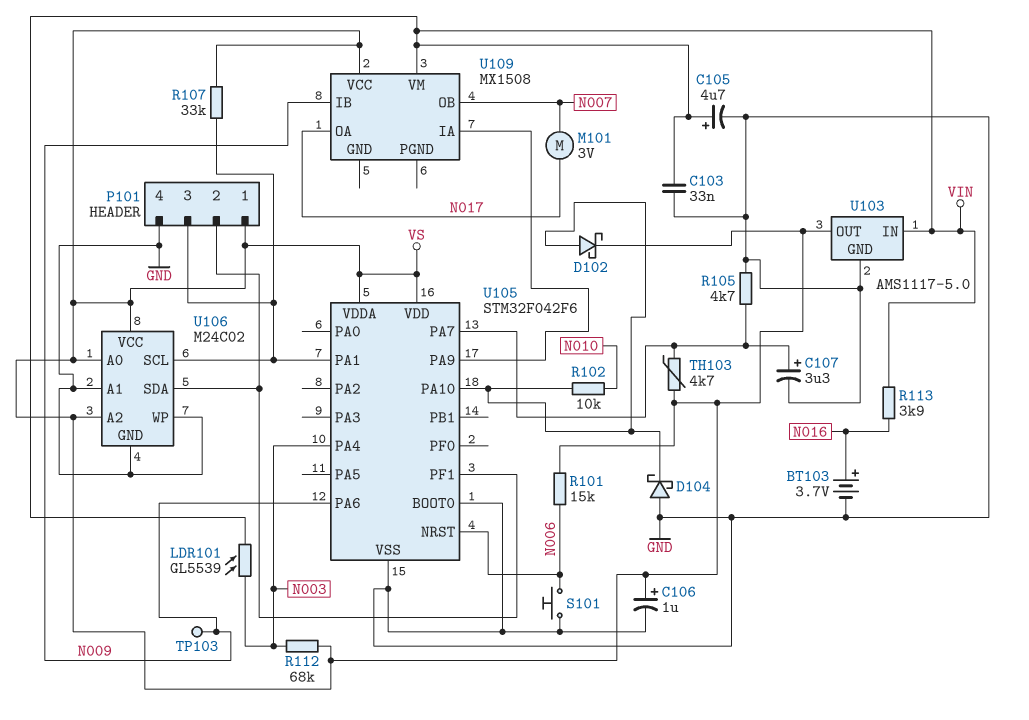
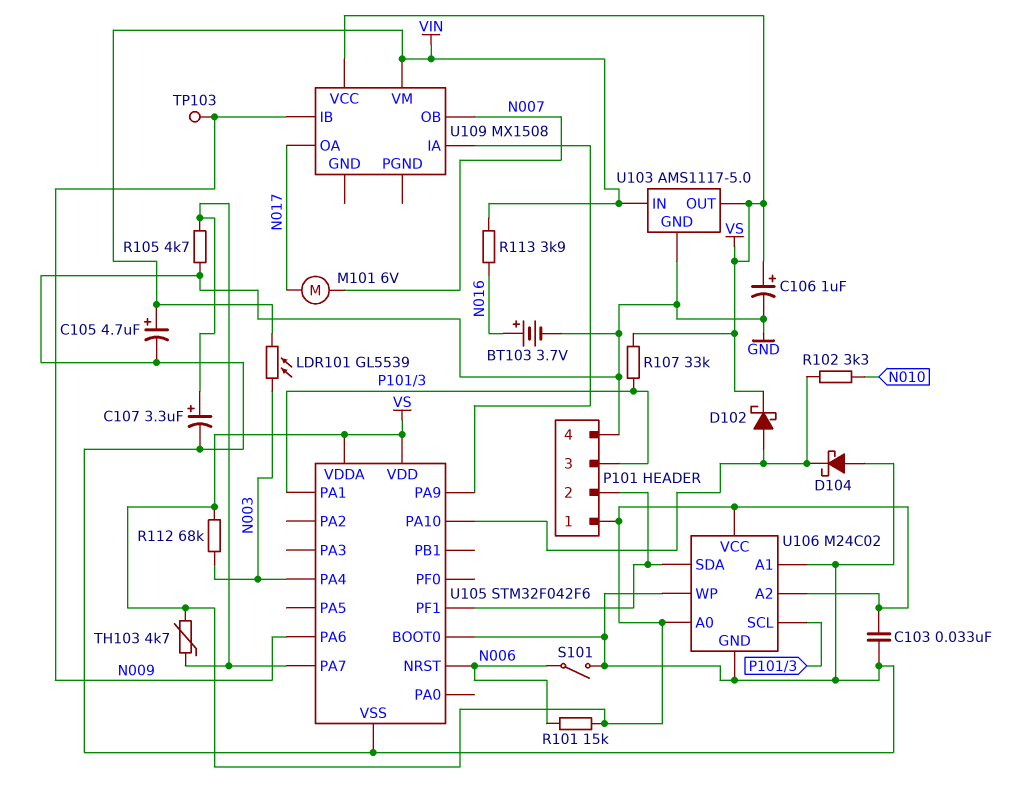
C103: 33nF (GND, VIN) -> 33nF (GND, VS)
M101: motor 3V (N007, N017) -> motor 6V (N007, N017)
R102: 10k (N010, U105/PA10) -> 3.3k (N010, U105/PA10)
S101: button (GND, N006) -> switch (GND, N006)

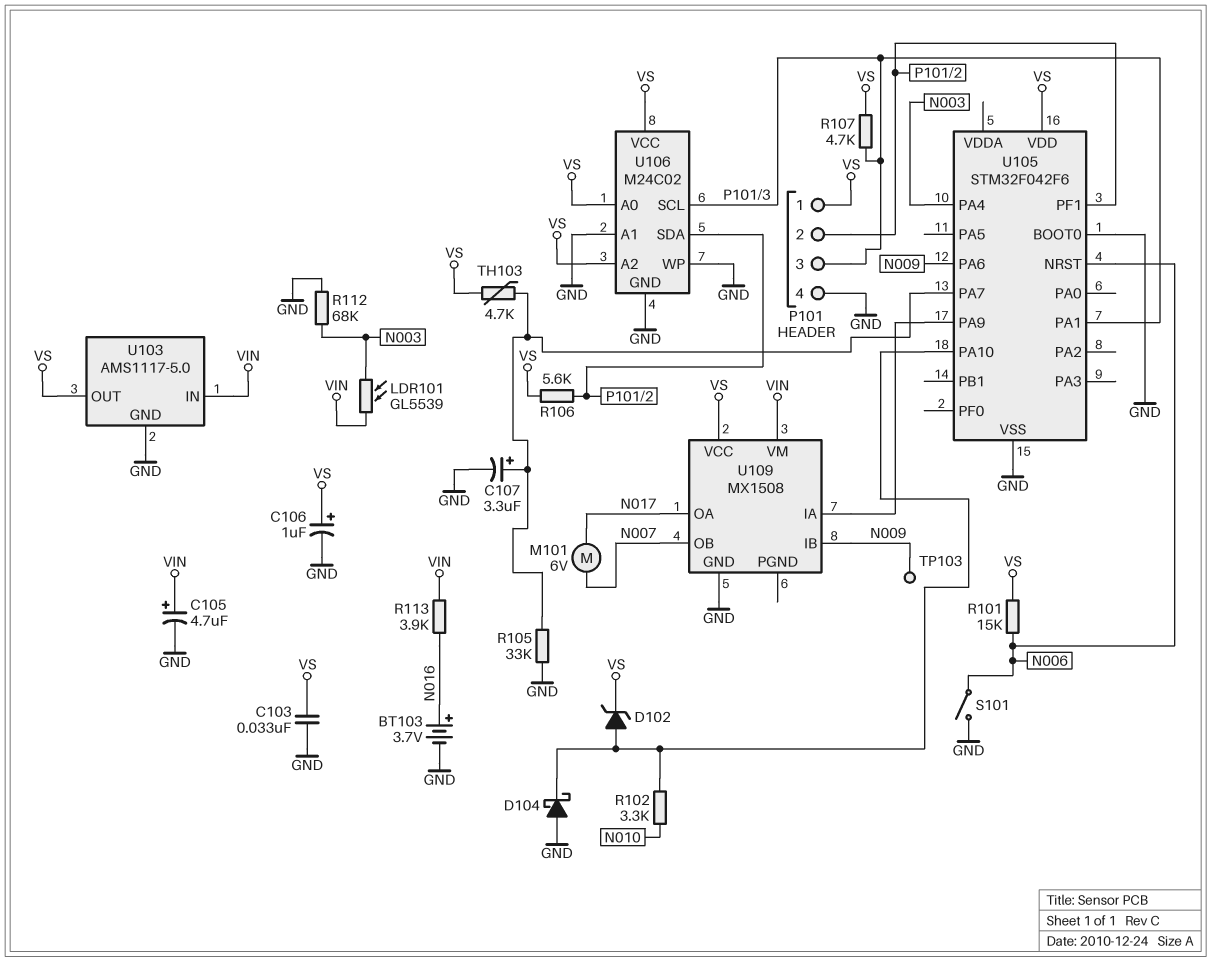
D102: schottky (A U105/PA10, K VS) -> zener (A U105/PA10, K VS)
R105: 4.7k (GND, U105/PA7) -> 33k (GND, U105/PA7)
R106: none -> 5.6k (P101/2, VS)
R107: 33k (P101/3, VS) -> 4.7k (P101/3, VS)
R112: 68k (N003, VS) -> 68k (GND, N003)
U105 pin VDDA: VS -> none
U109 pin GND: none -> GND

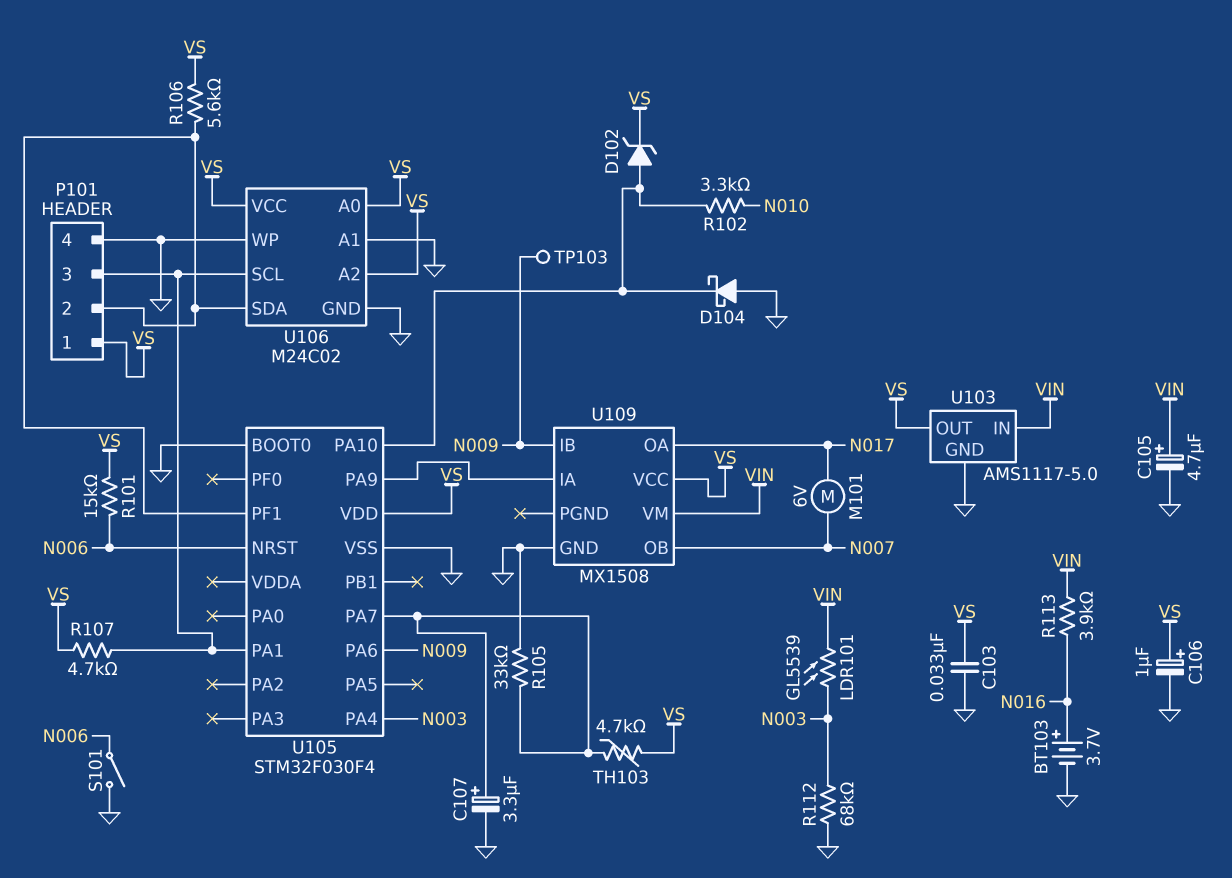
U105: STM32F042F6 -> STM32F030F4

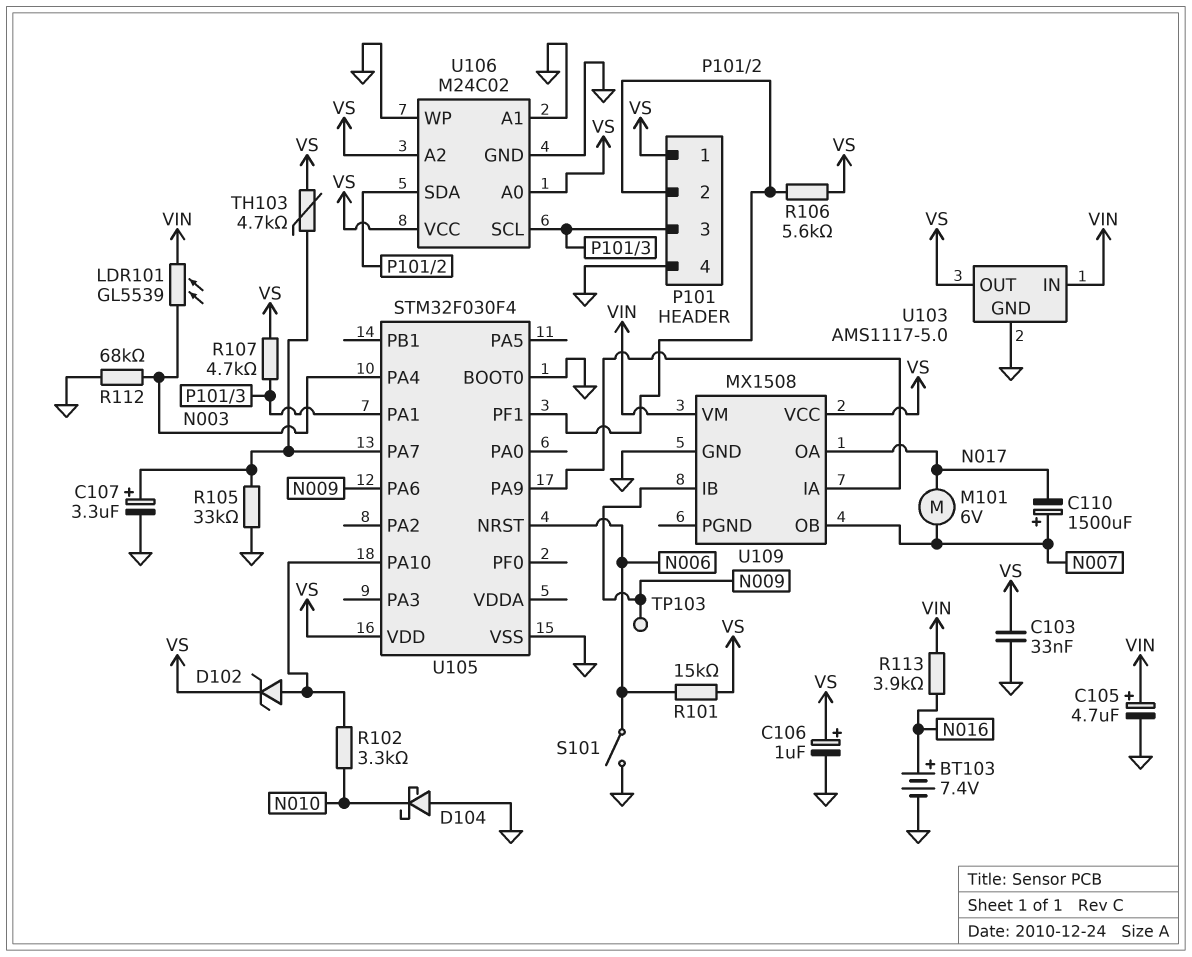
BT103: 3.7V (plus N016, minus GND) -> 7.4V (plus N016, minus GND)
C110: none -> 1500uF (plus N007, minus N017)
D104: schottky (A GND, K U105/PA10) -> schottky (A GND, K N010)

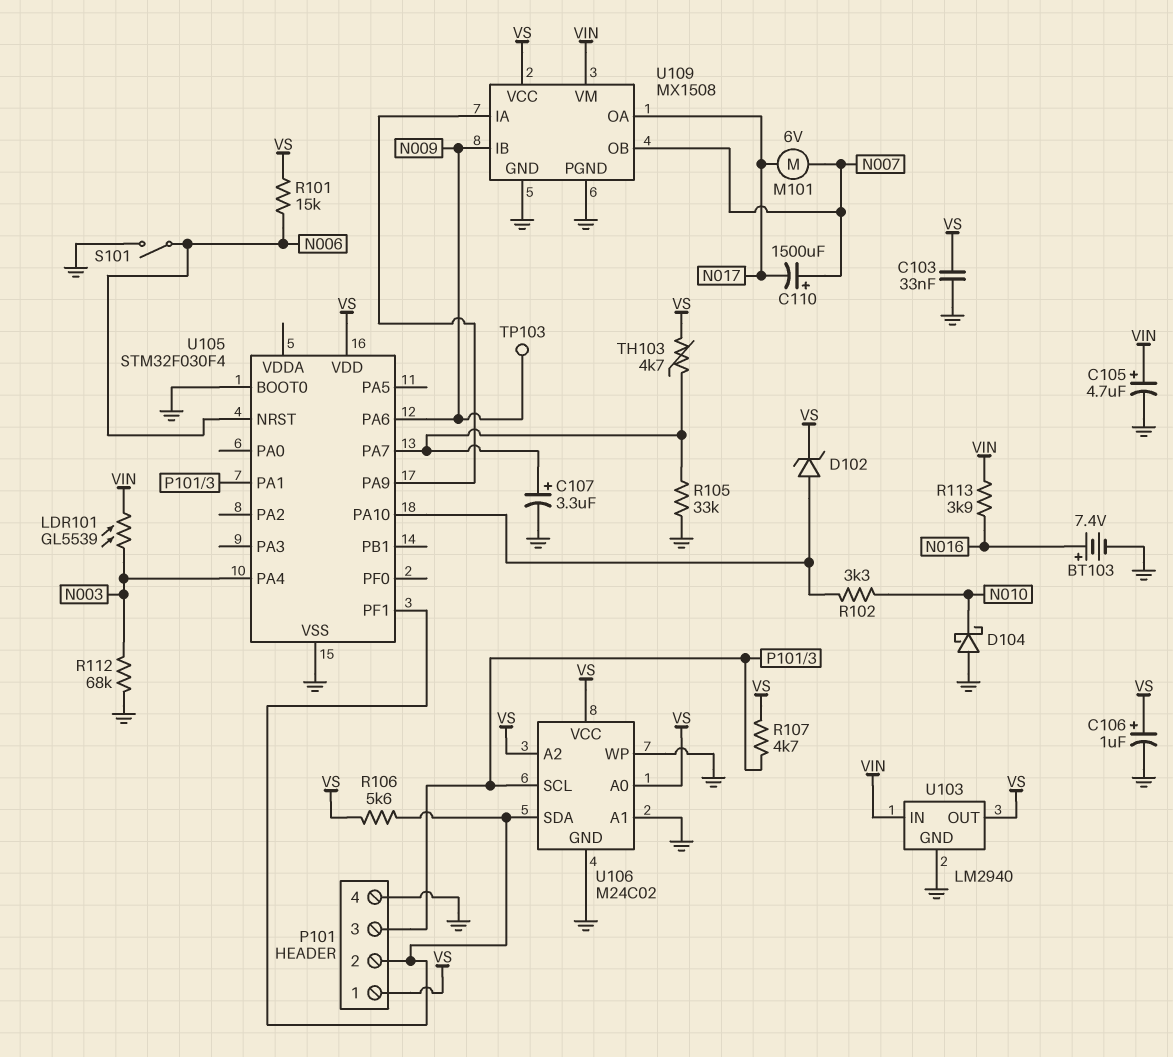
U103: AMS1117-5.0 -> LM2940
U109 pin PGND: none -> GND

